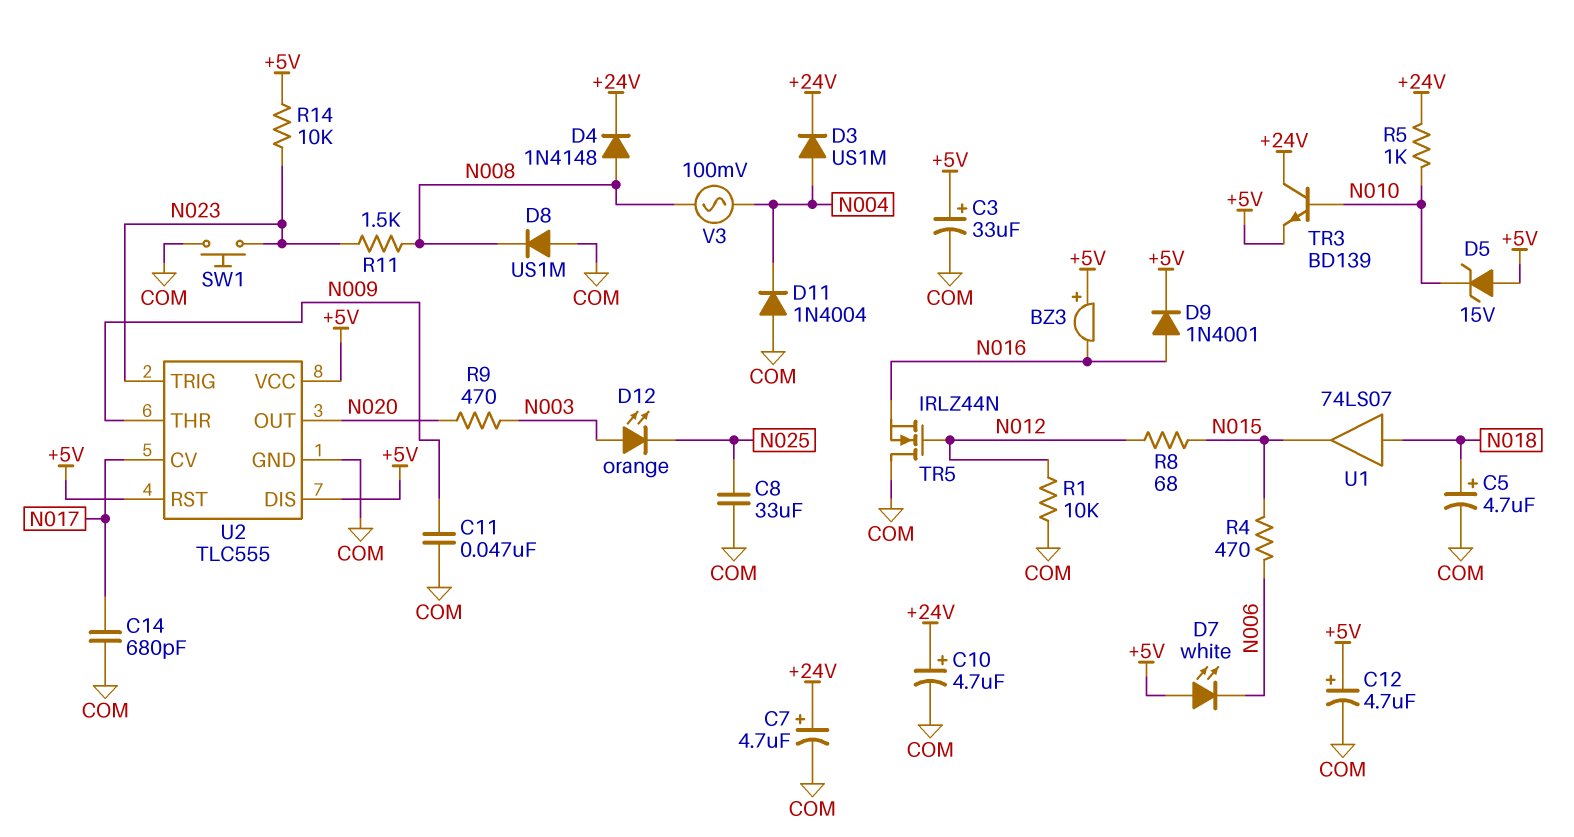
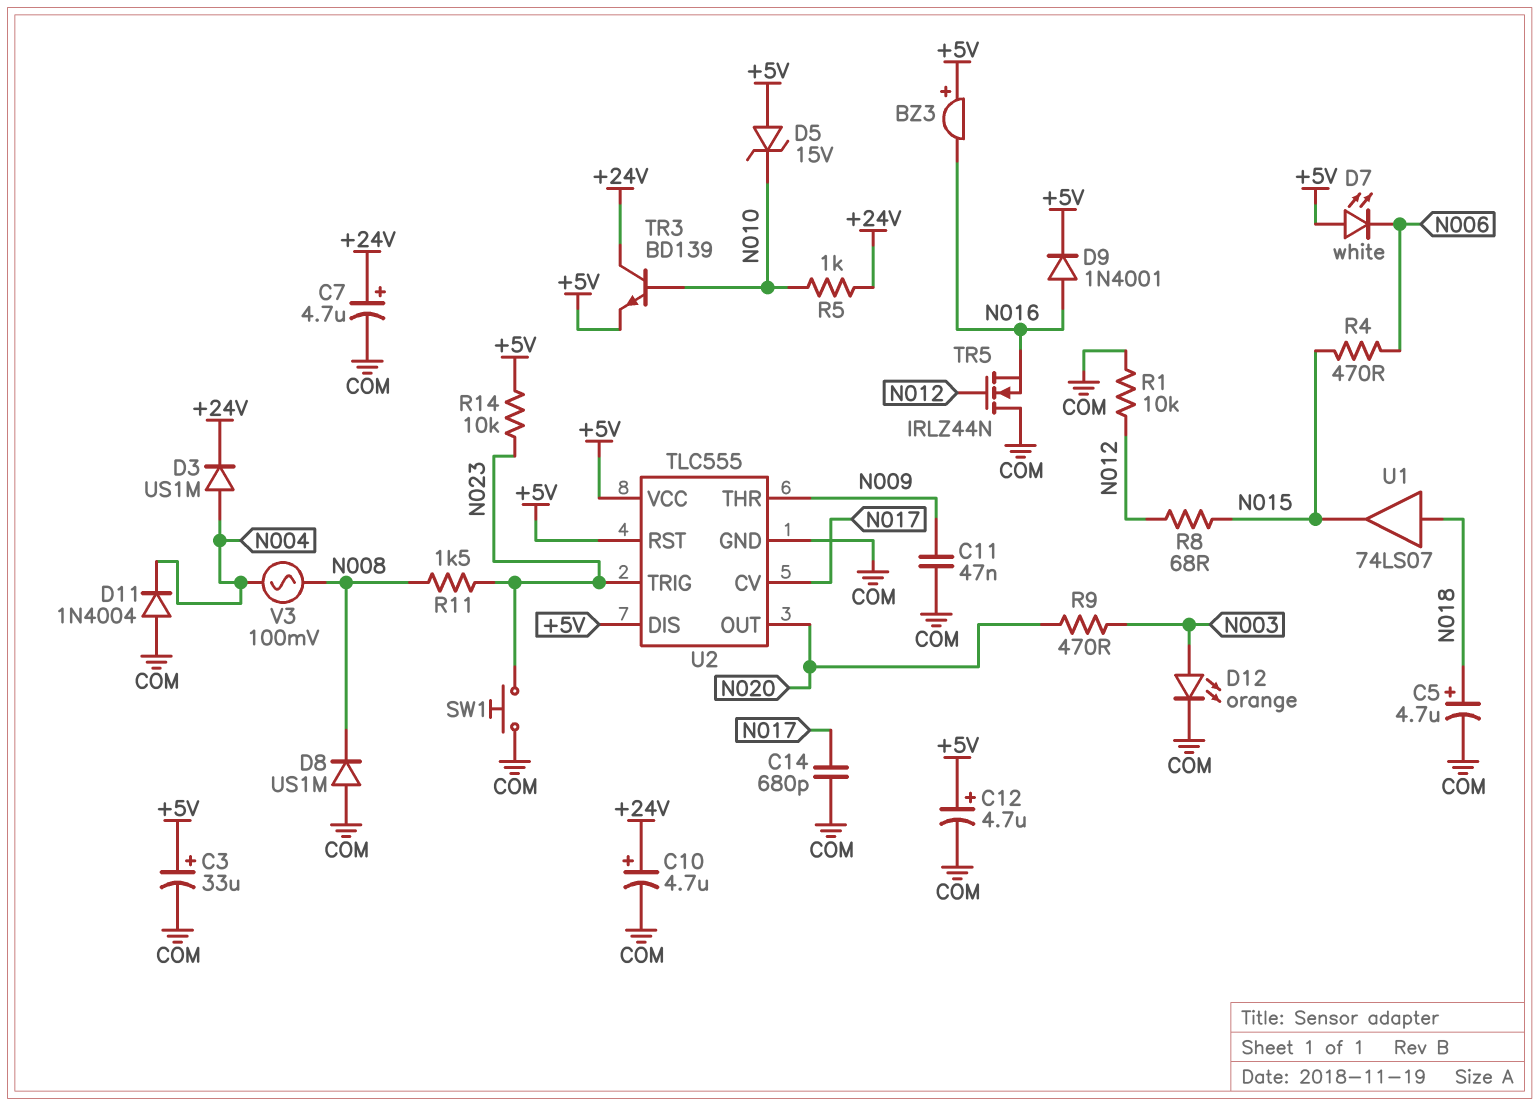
C8: 33uF (COM, N025) -> none
D4: diode 1N4148 (A N008, K +24V) -> none
D12: LED orange (A N003, K N025) -> LED orange (A N003, K COM)

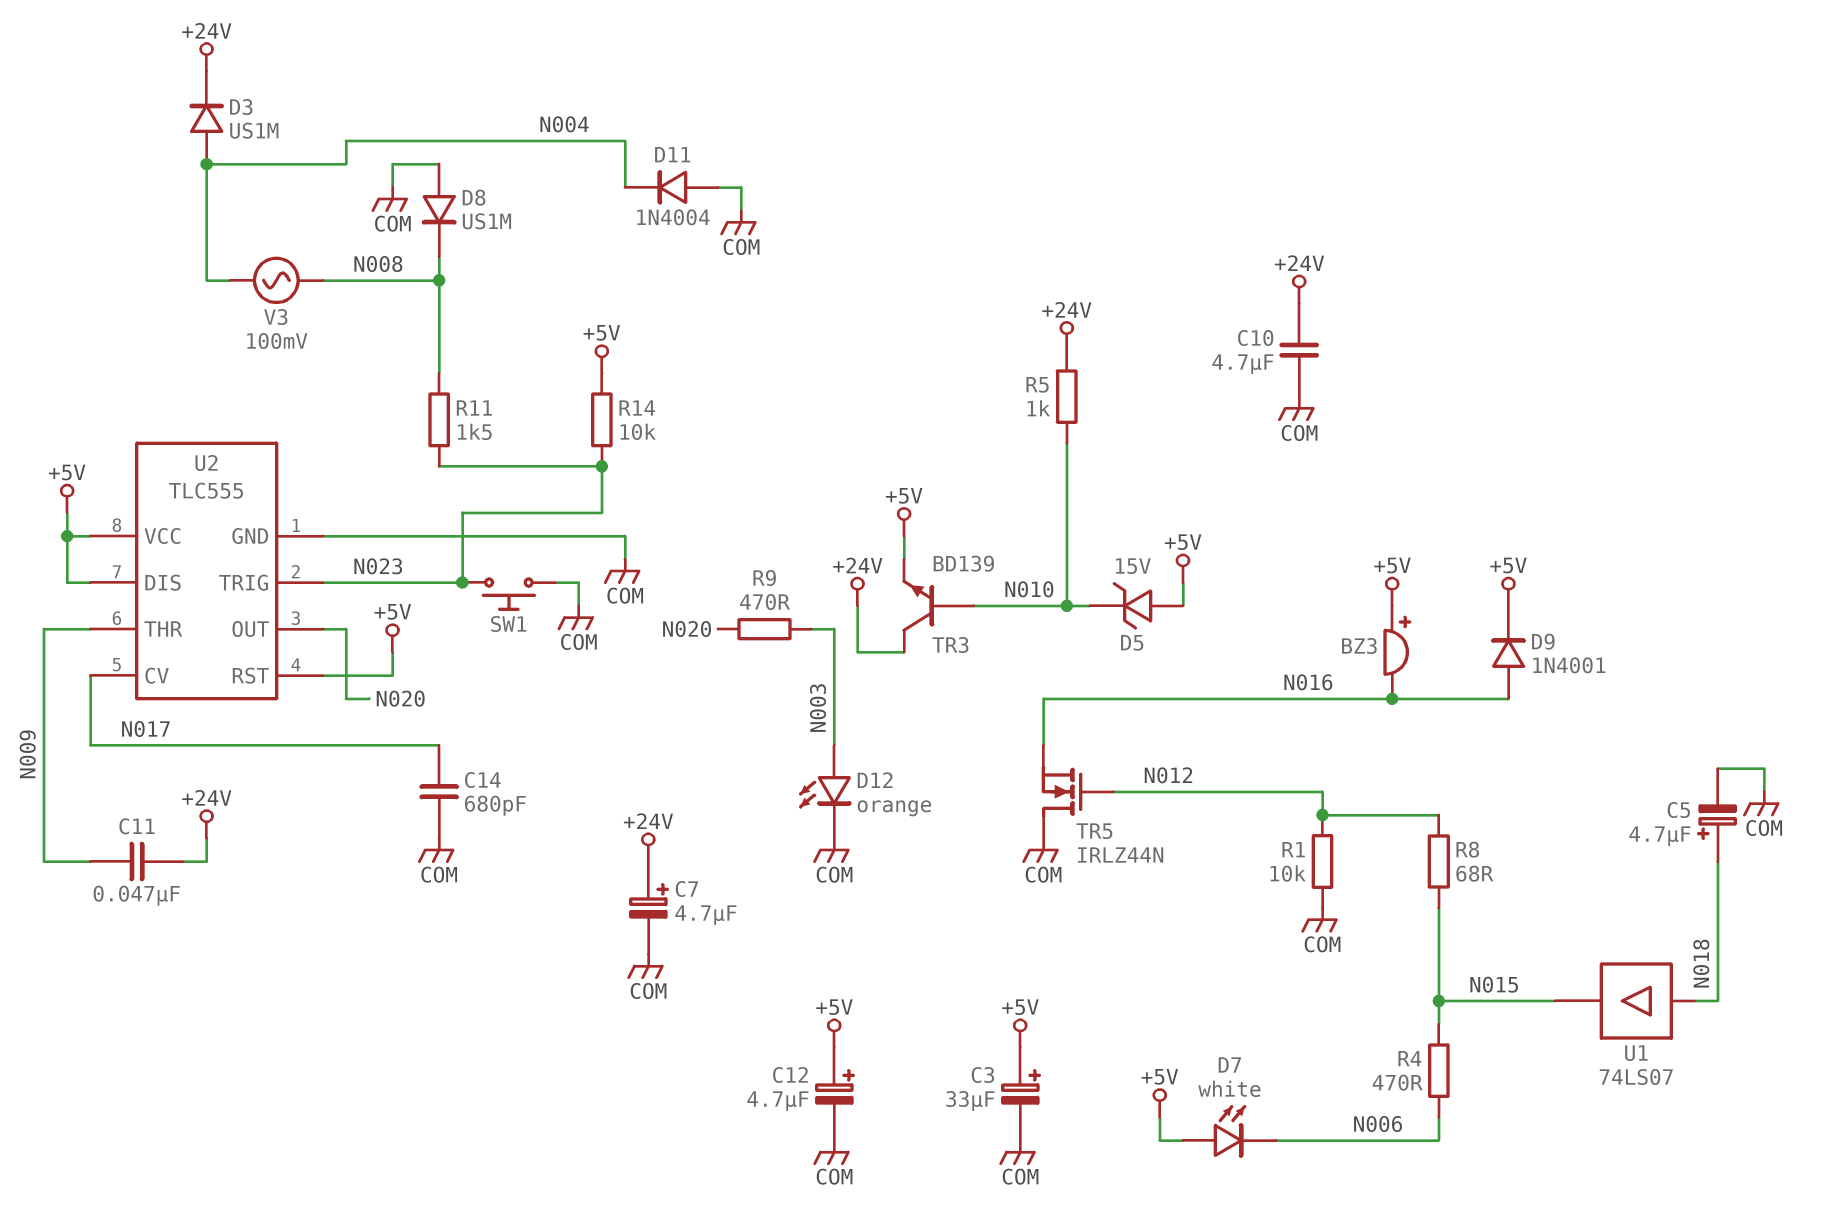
C10: 4.7uF (plus +24V, minus COM) -> 4.7uF (+24V, COM)
C11: 47nF (COM, N009) -> 47nF (+24V, N009)

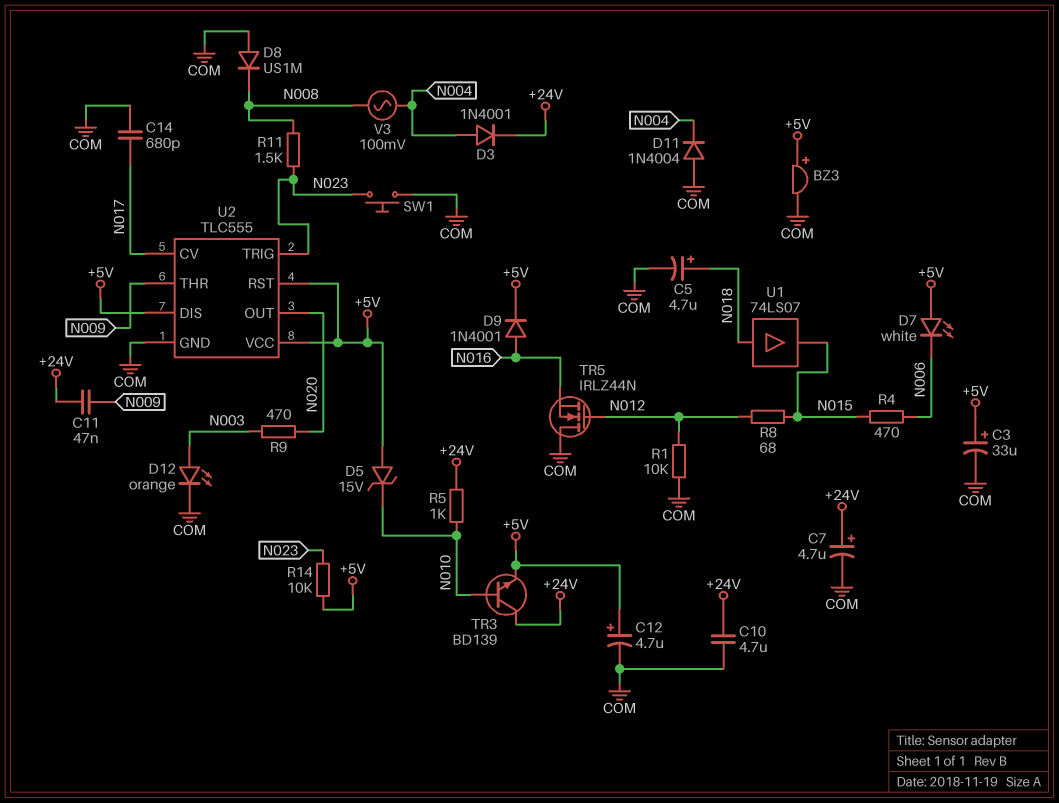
BZ3: buzzer (plus +5V, minus N016) -> buzzer (plus +5V, minus COM)
D3: diode US1M (A N004, K +24V) -> diode 1N4001 (A N004, K +24V)

